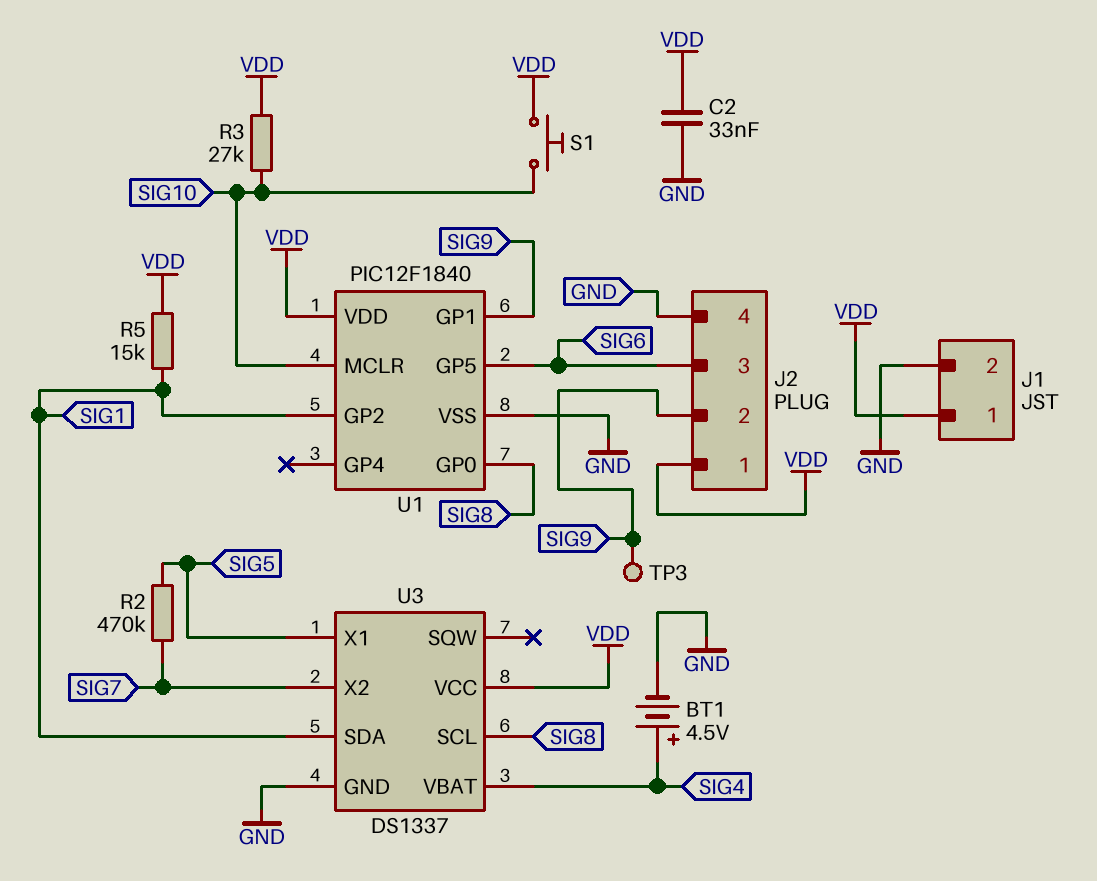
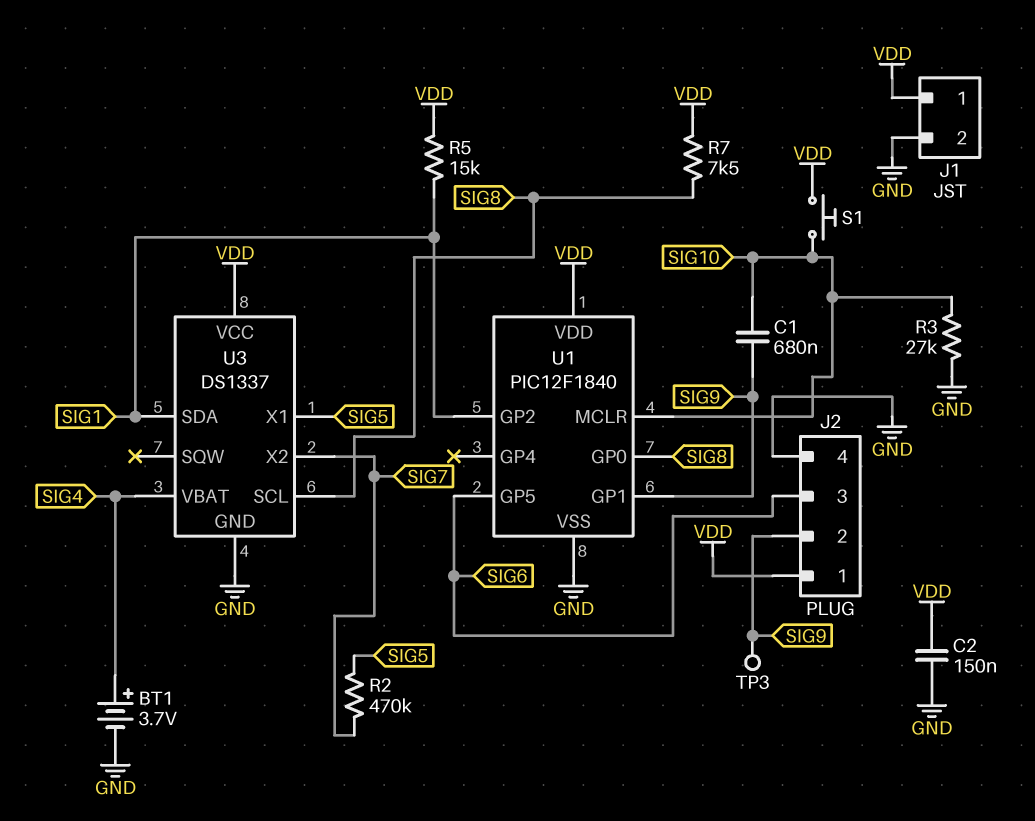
BT1: 4.5V (plus SIG4, minus GND) -> 3.7V (plus SIG4, minus GND)
C1: none -> 680nF (SIG9, SIG10)
C2: 33nF (GND, VDD) -> 150nF (GND, VDD)
R3: 27k (SIG10, VDD) -> 27k (GND, SIG10)
R7: none -> 7.5k (SIG8, VDD)

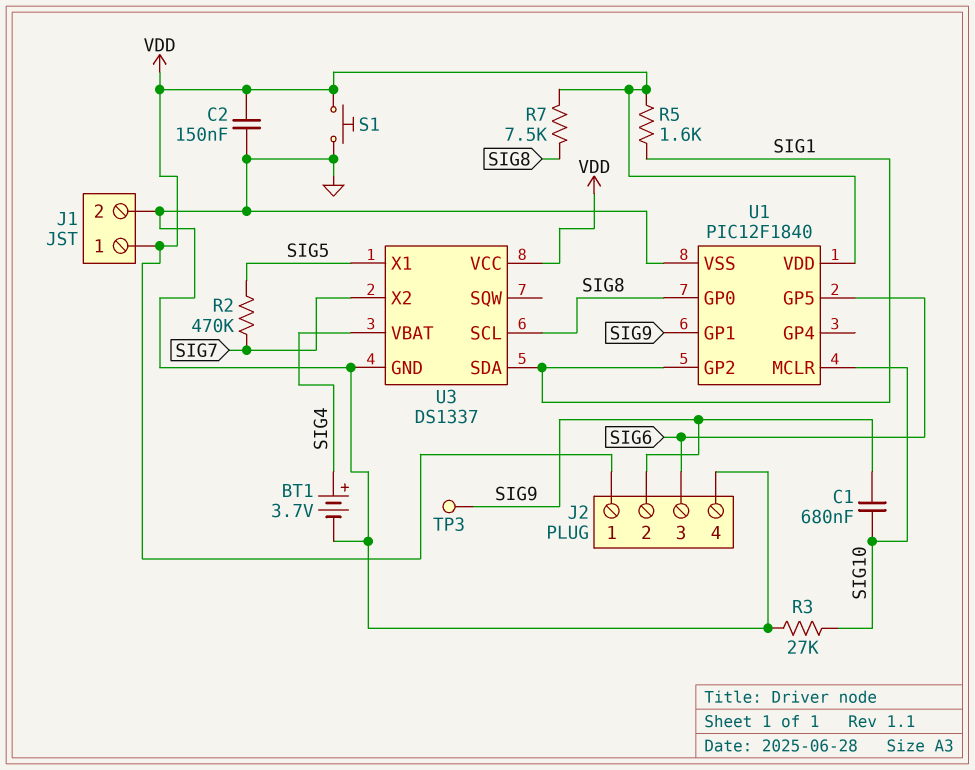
R5: 15k (SIG1, VDD) -> 1.6k (SIG1, VDD)
S1: button (SIG10, VDD) -> button (GND, VDD)

